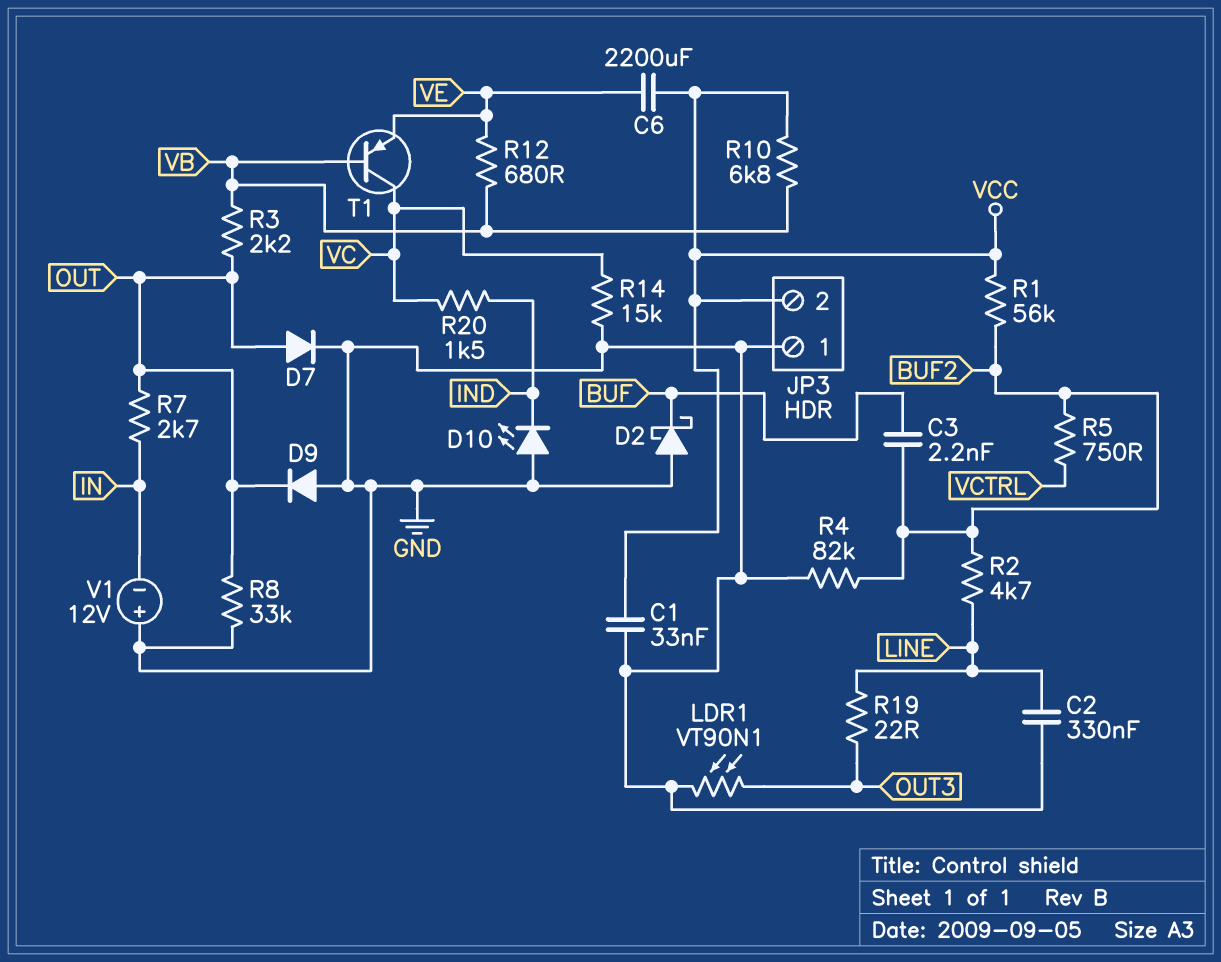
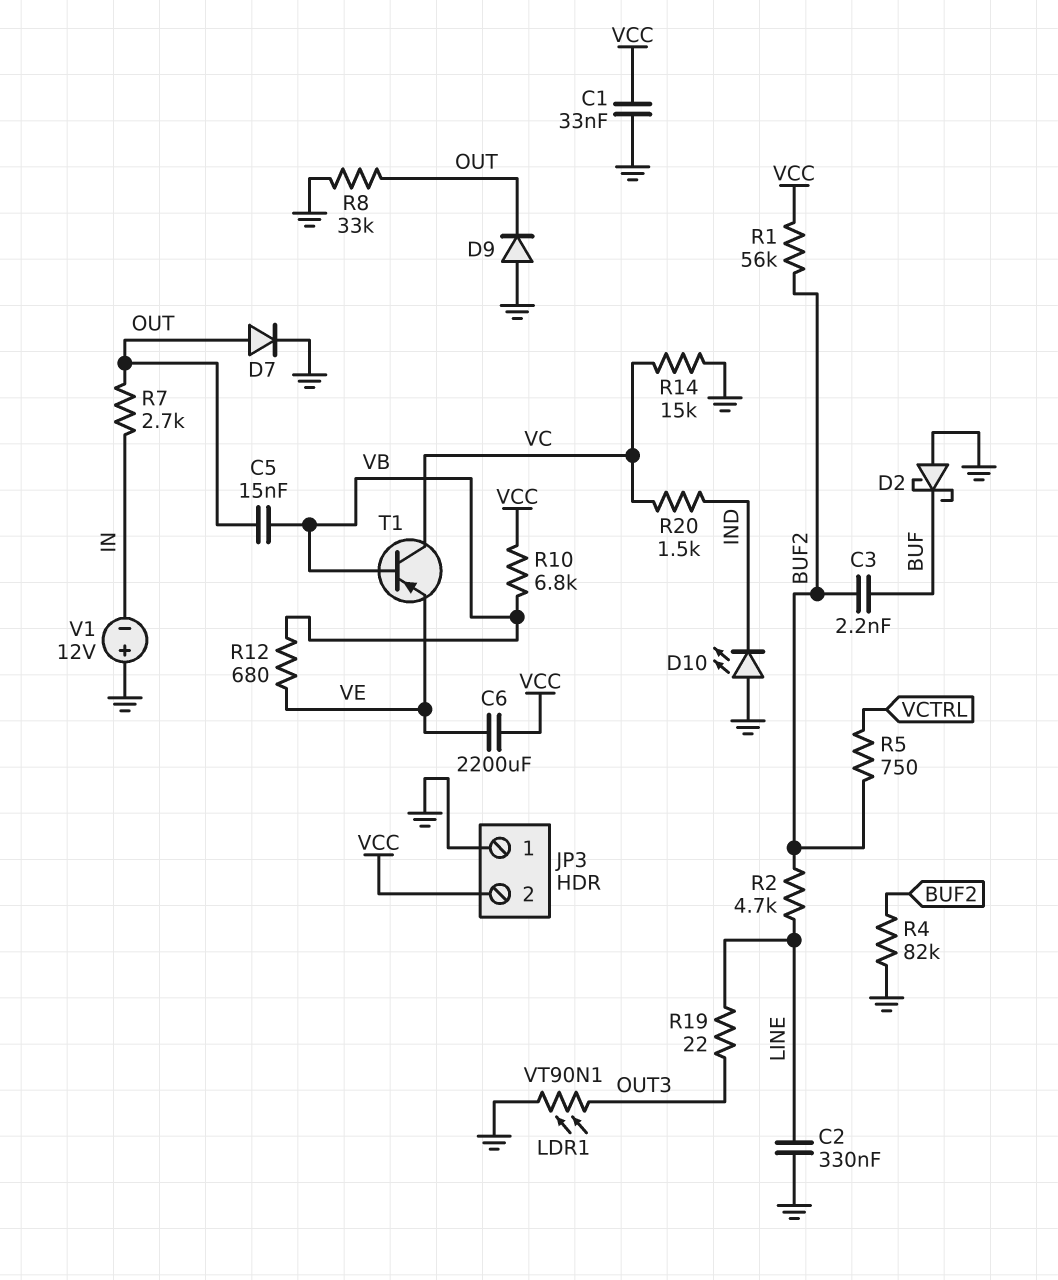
C5: none -> 15nF (OUT, VB)
R3: 2.2k (OUT, VB) -> none

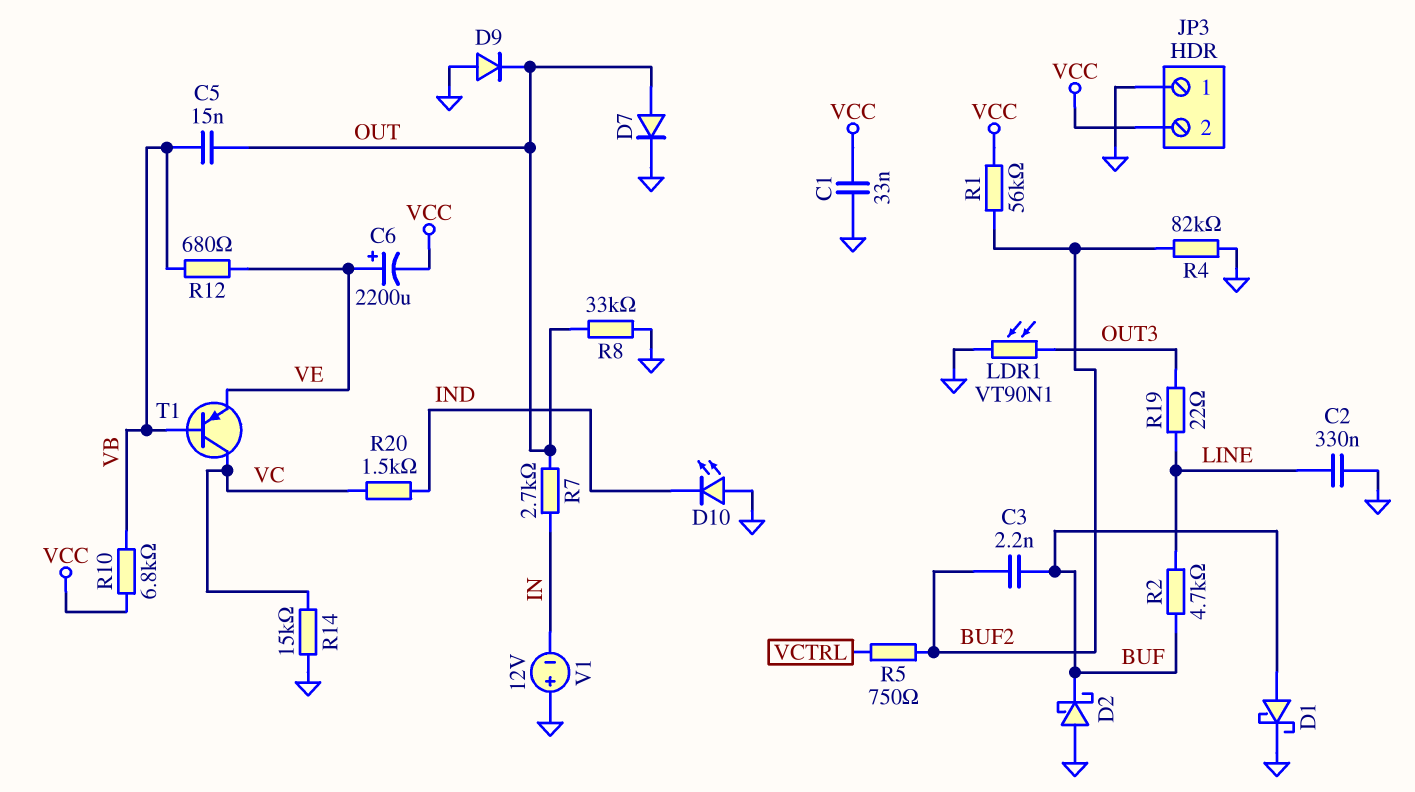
C6: 2200uF (VCC, VE) -> 2200uF (plus VE, minus VCC)
D1: none -> schottky (A BUF, K GND)
R2: 4.7k (BUF2, LINE) -> 4.7k (BUF, LINE)

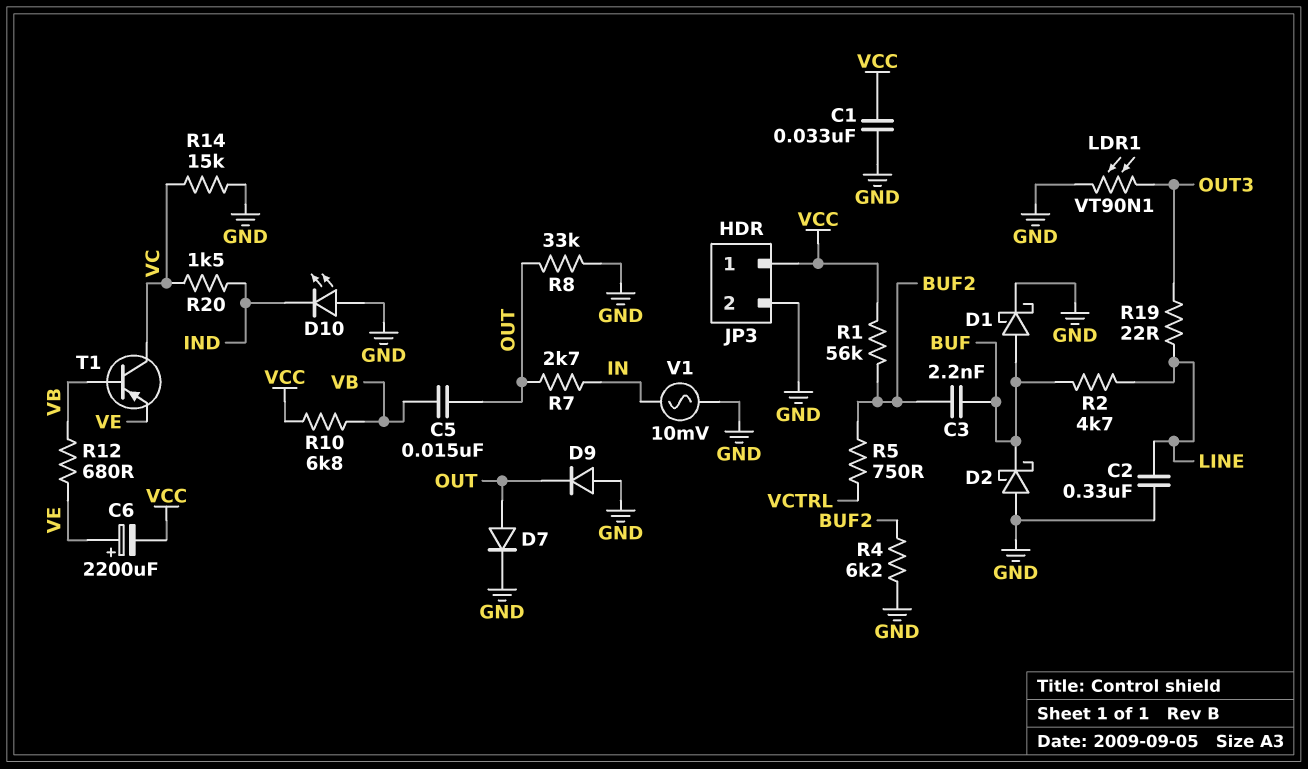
JP3 pin 1: GND -> VCC
JP3 pin 2: VCC -> GND
R4: 82k (BUF2, GND) -> 6.2k (BUF2, GND)
V1: 12V (plus GND, minus IN) -> AC 10mV (GND, IN)

